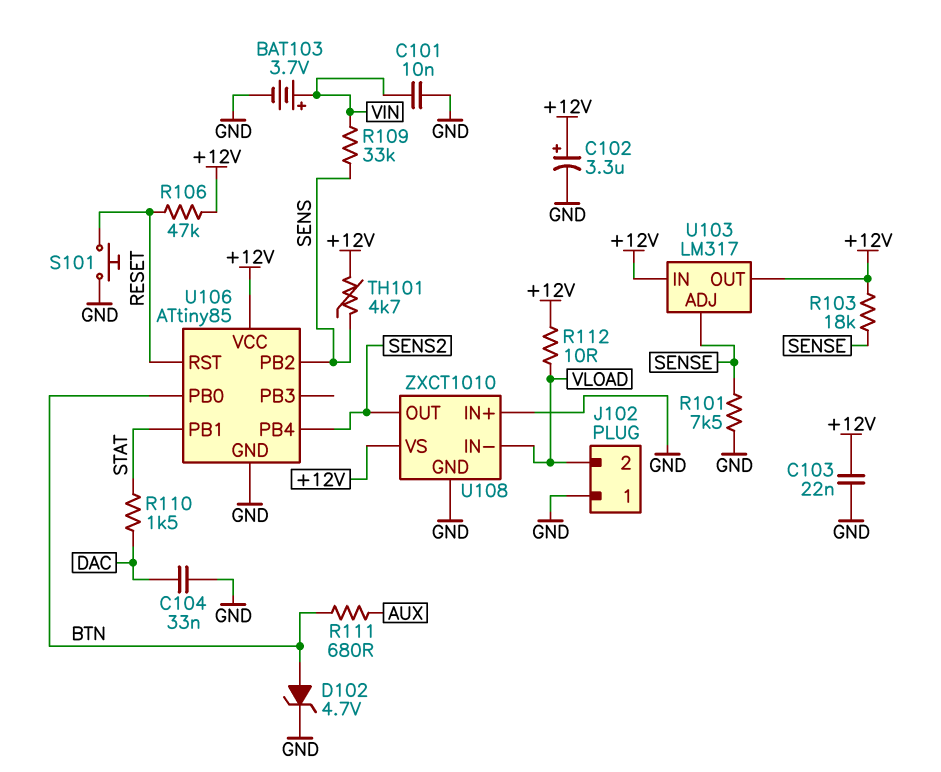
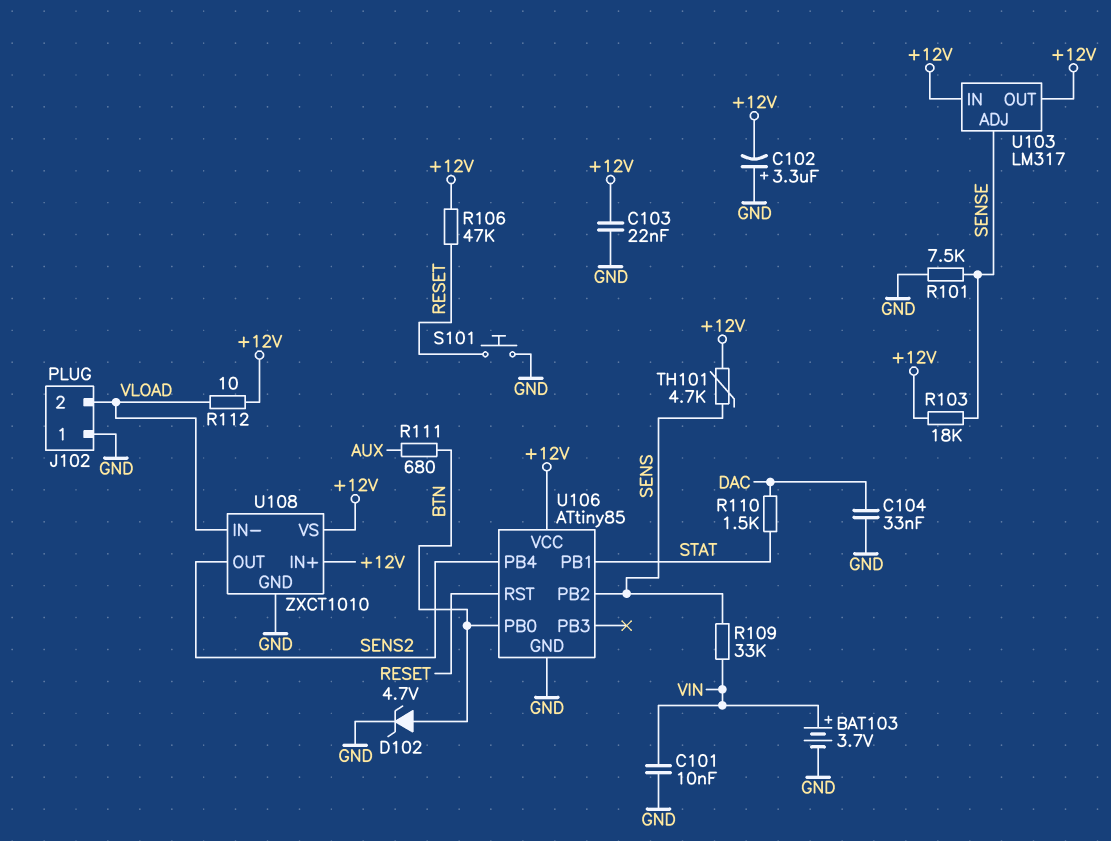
C102: 3.3uF (plus +12V, minus GND) -> 3.3uF (plus GND, minus +12V)
U108 pin IN+: GND -> +12V

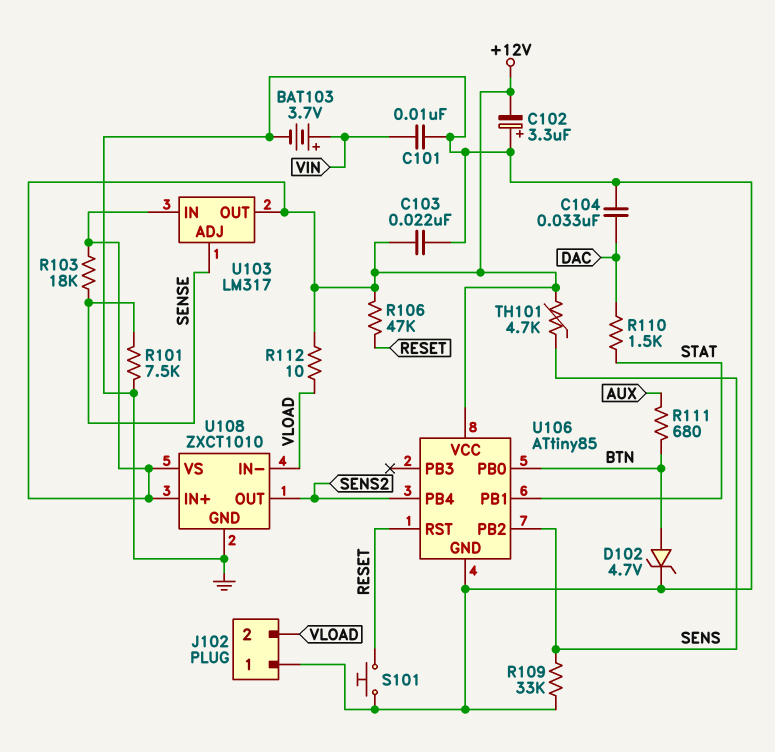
R109: 33k (SENS, VIN) -> 33k (GND, SENS)

